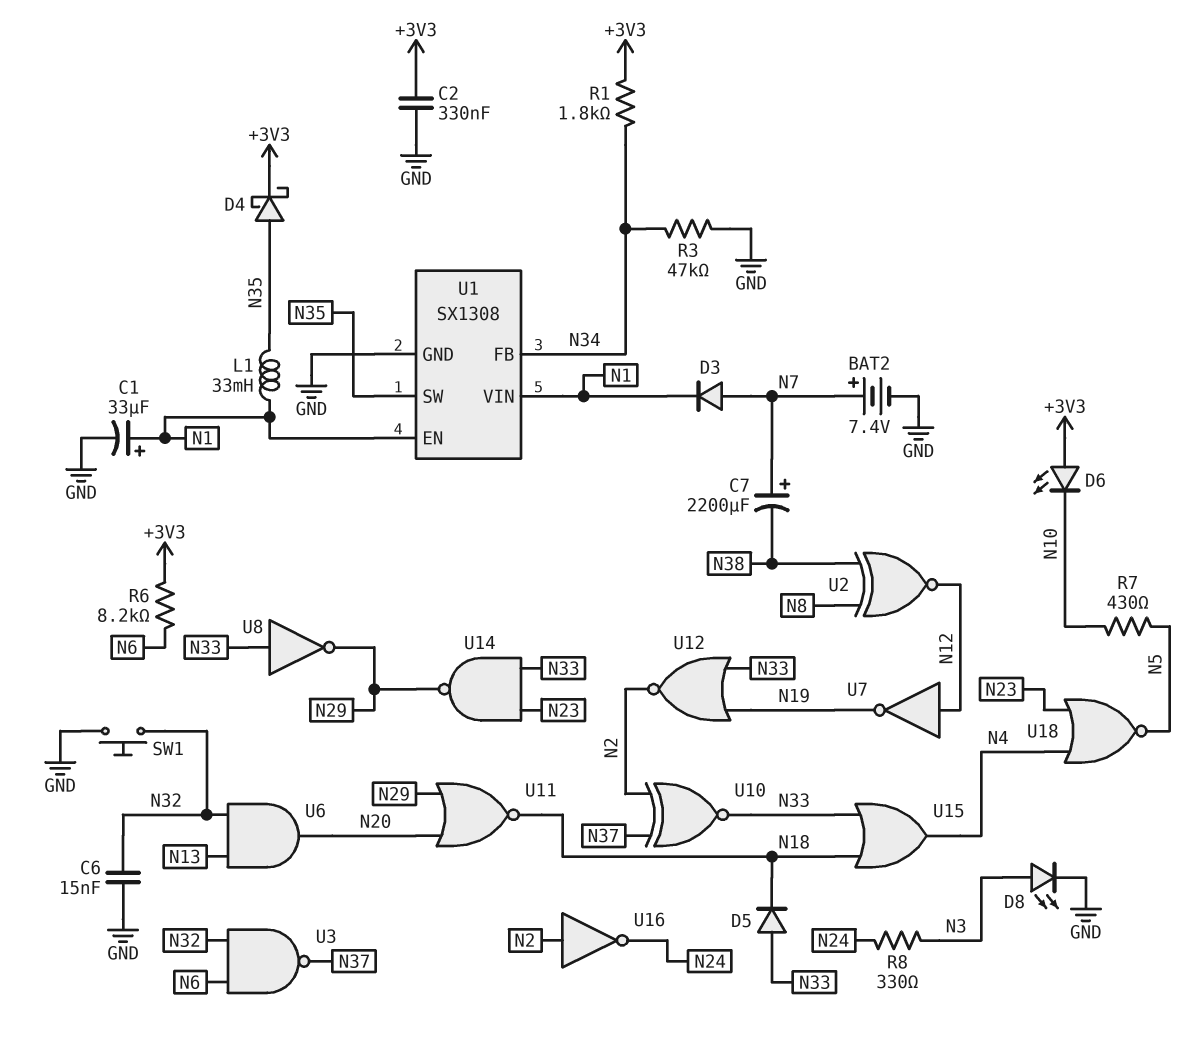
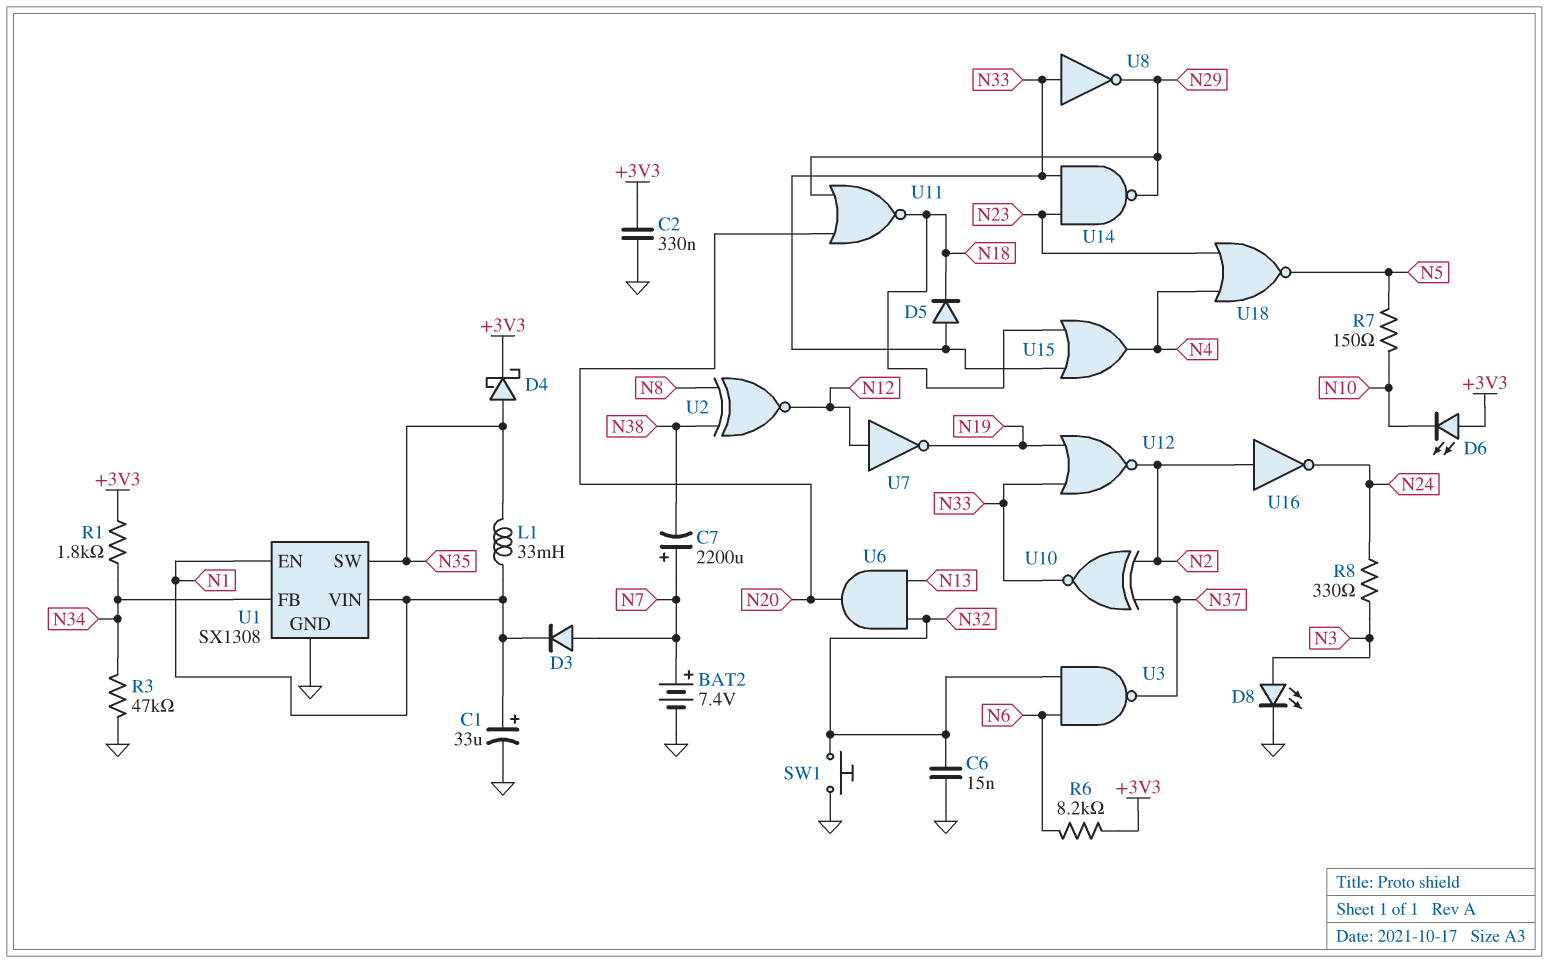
R7: 430 (N5, N10) -> 150 (N5, N10)

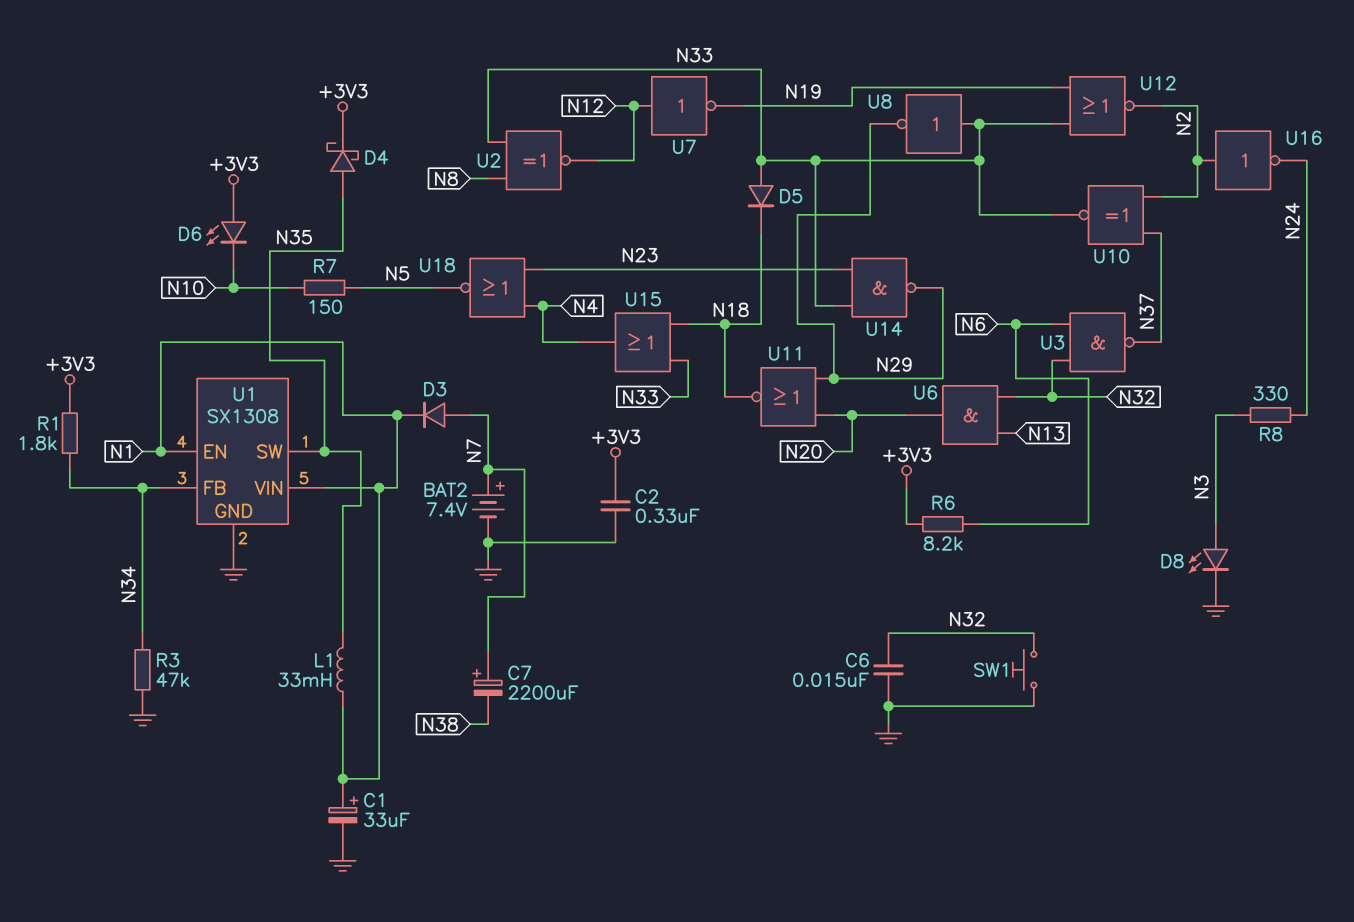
U2: XNOR (in N8, in N38, out N12) -> XNOR (in N8, in N33, out N12)

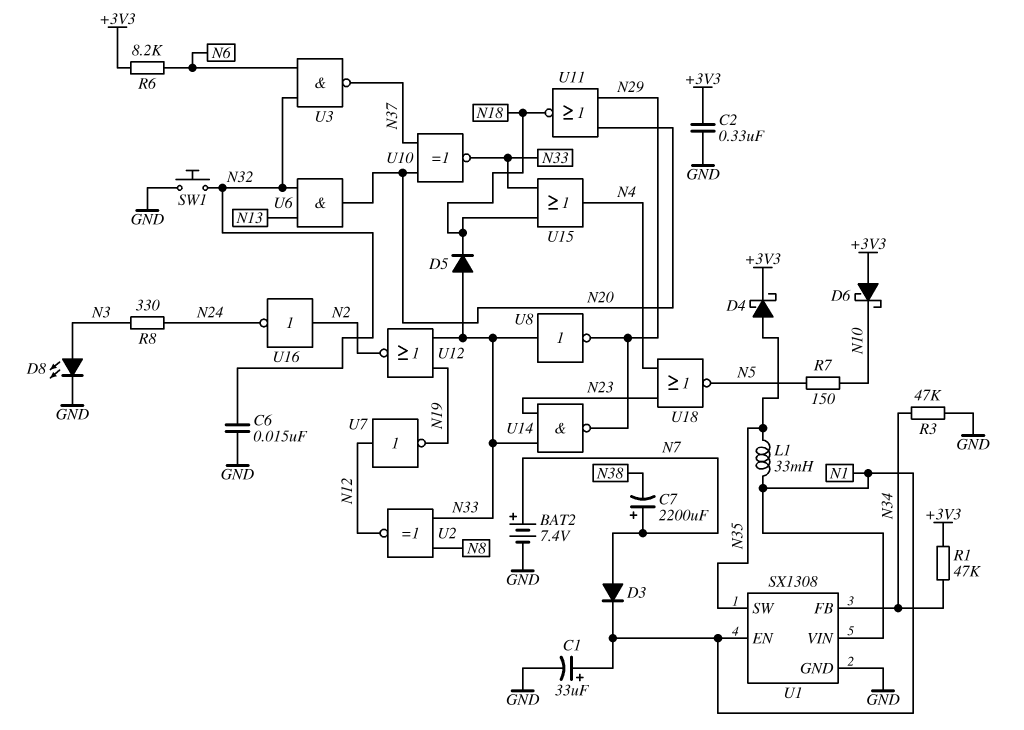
D6: LED (A +3V3, K N10) -> schottky (A +3V3, K N10)
R1: 1.8k (+3V3, N34) -> 47k (+3V3, N34)
U10: XNOR (in N2, in N37, out N33) -> XNOR (in N20, in N37, out N33)

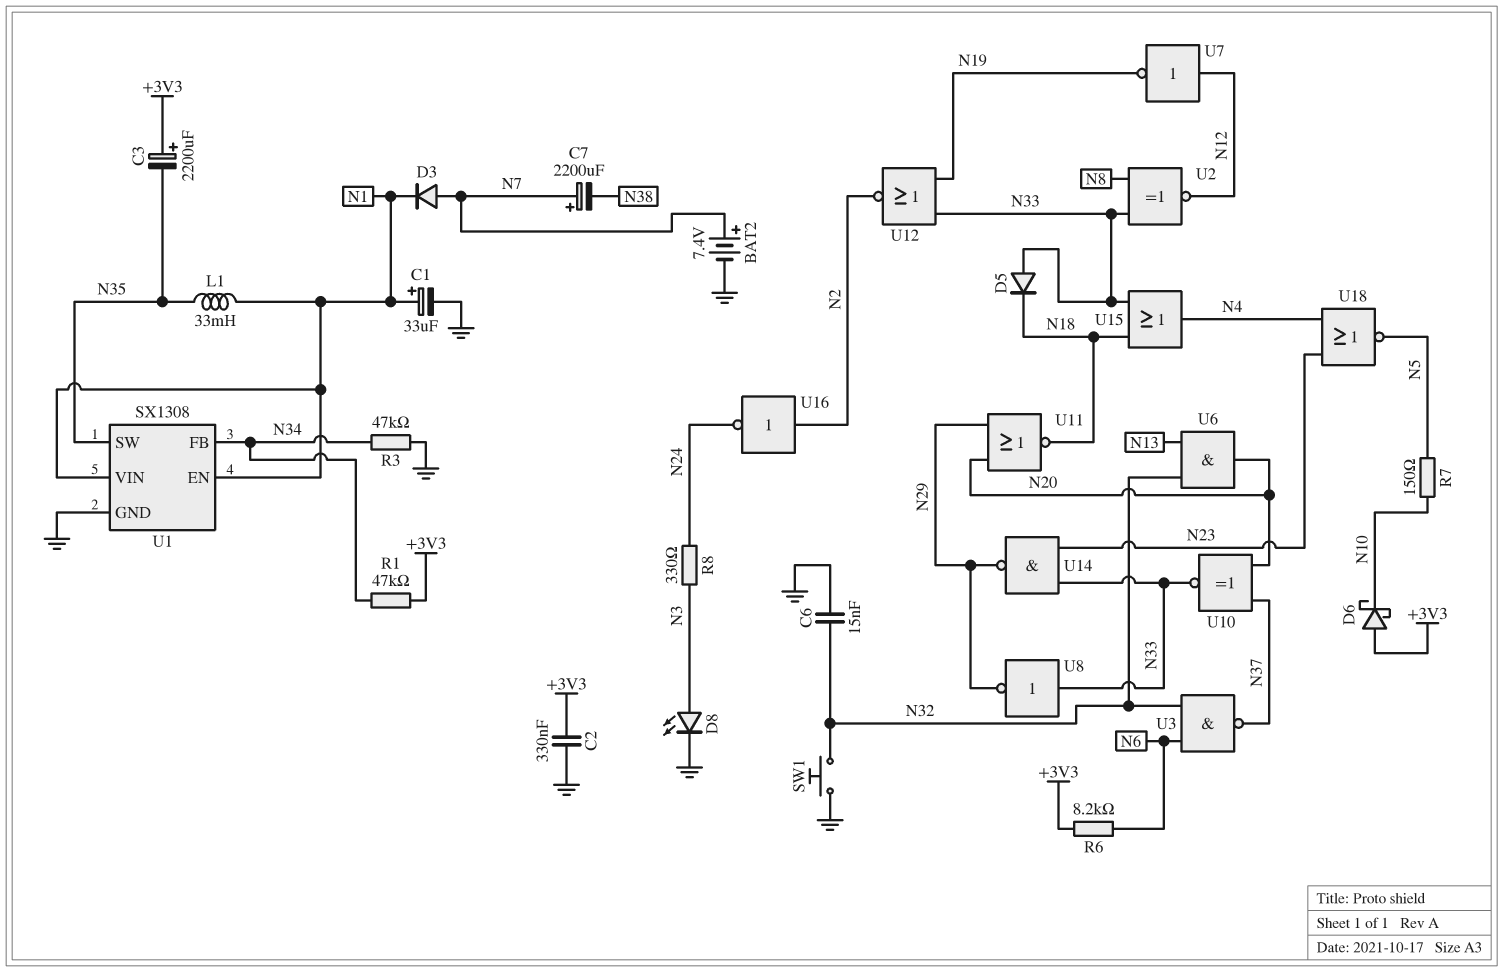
C3: none -> 2200uF (plus +3V3, minus N35)
D4: schottky (A N35, K +3V3) -> none

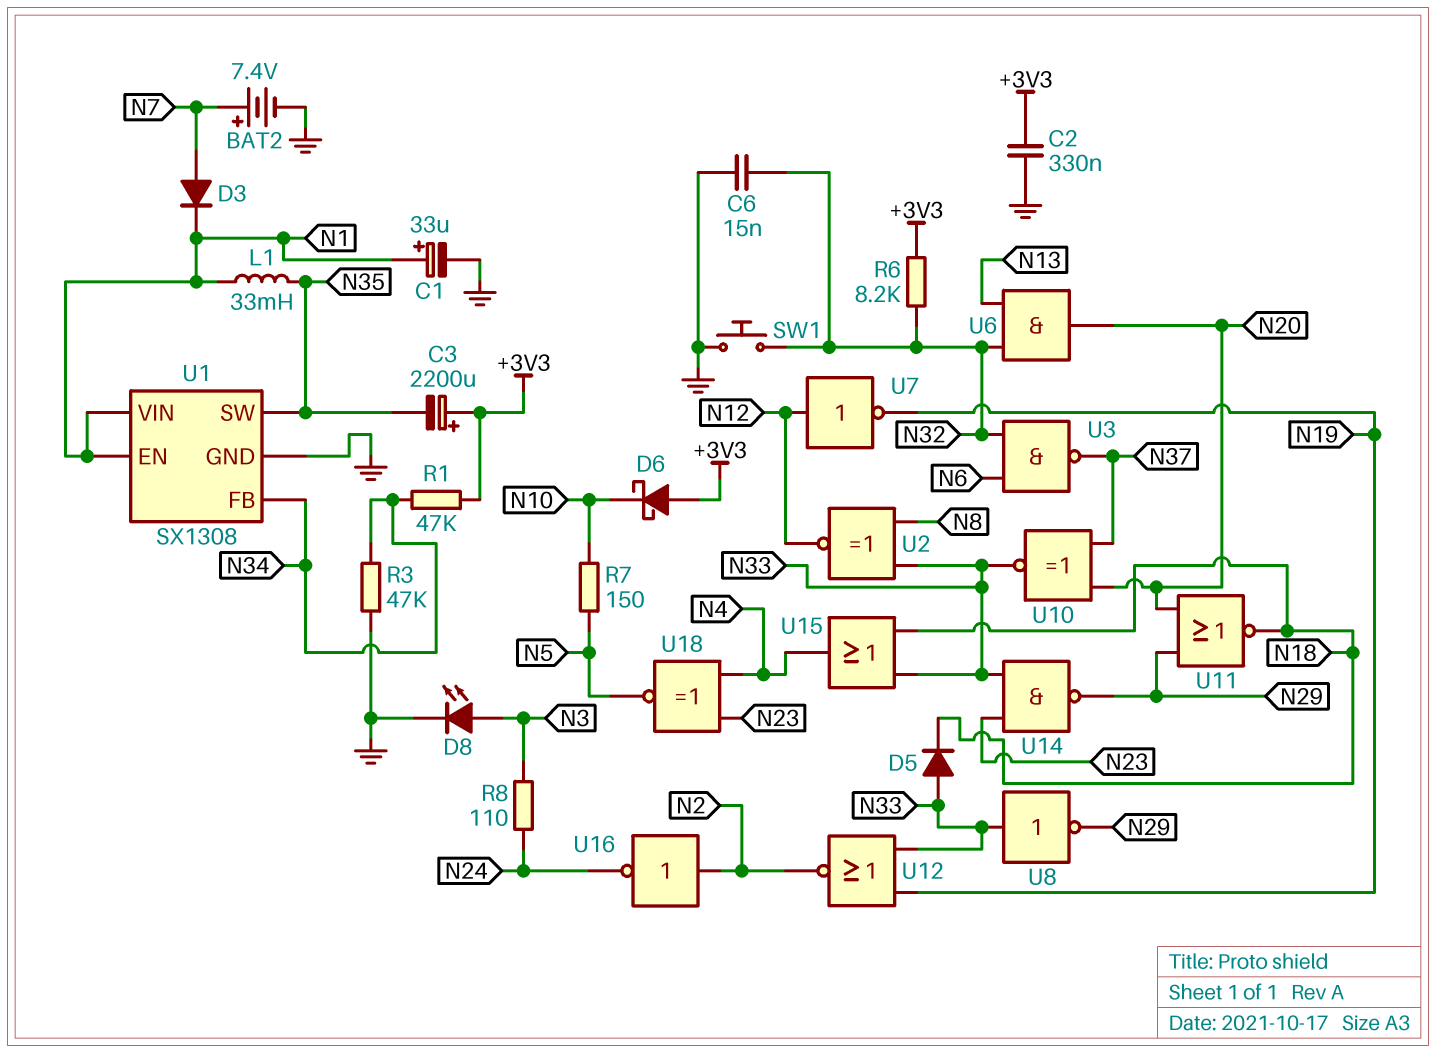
C7: 2200uF (plus N7, minus N38) -> none
R6: 8.2k (+3V3, N6) -> 8.2k (+3V3, N32)
R8: 330 (N3, N24) -> 110 (N3, N24)
U18: NOR (in N4, in N23, out N5) -> XNOR (in N4, in N23, out N5)

